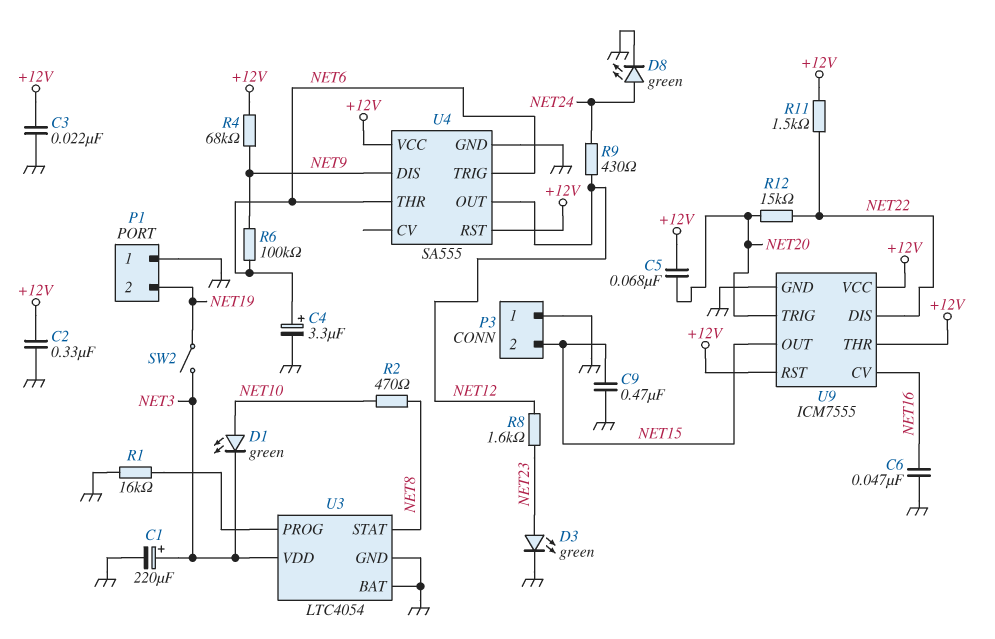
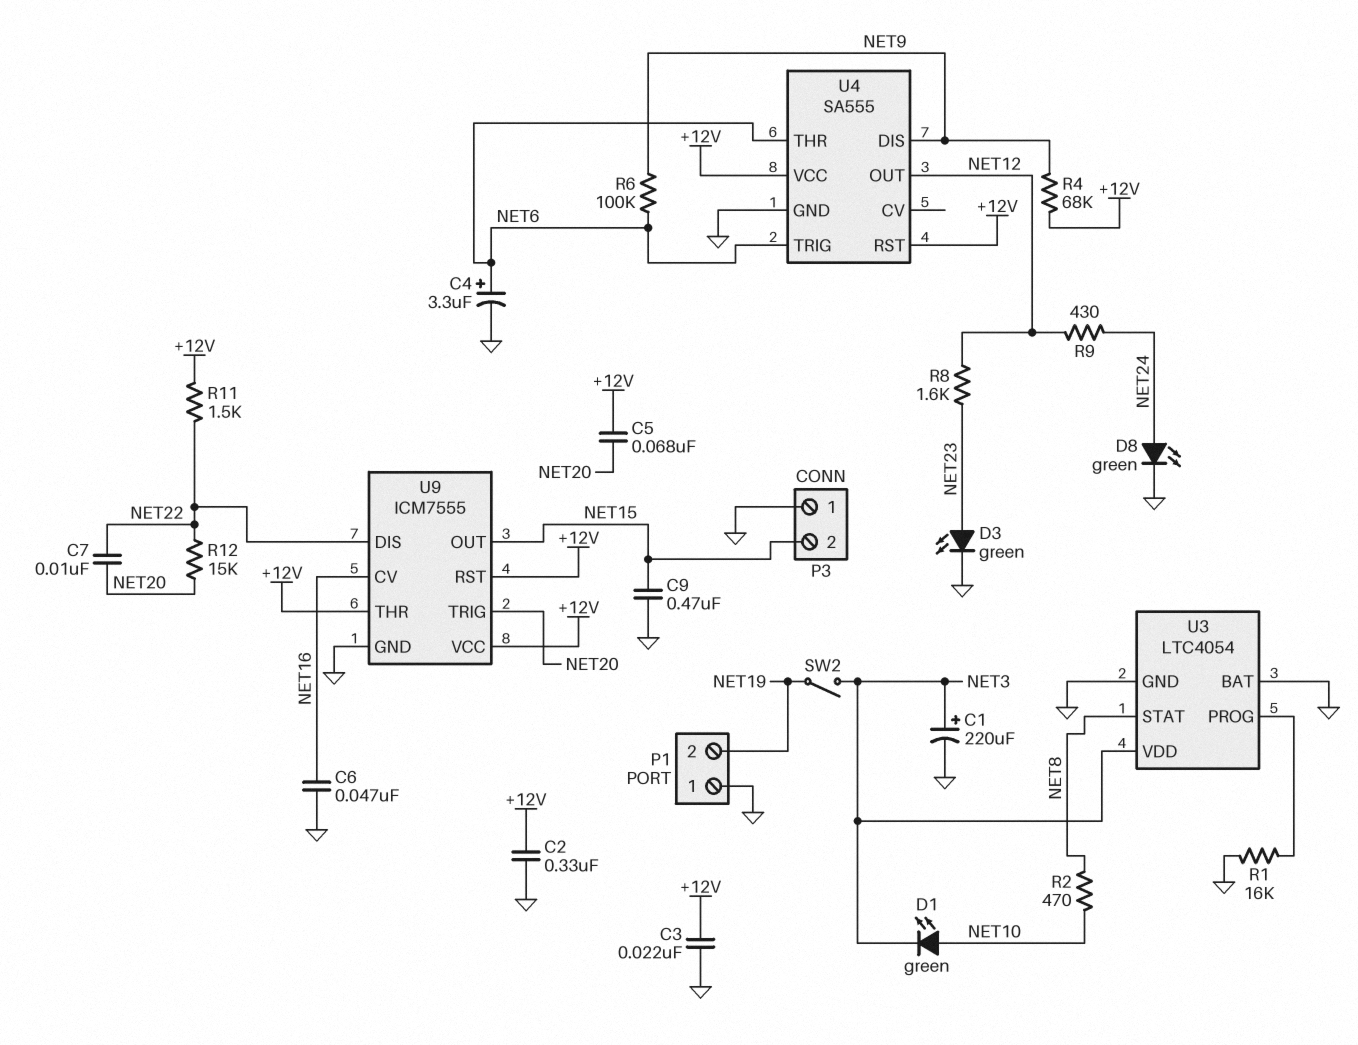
C7: none -> 10nF (NET20, NET22)

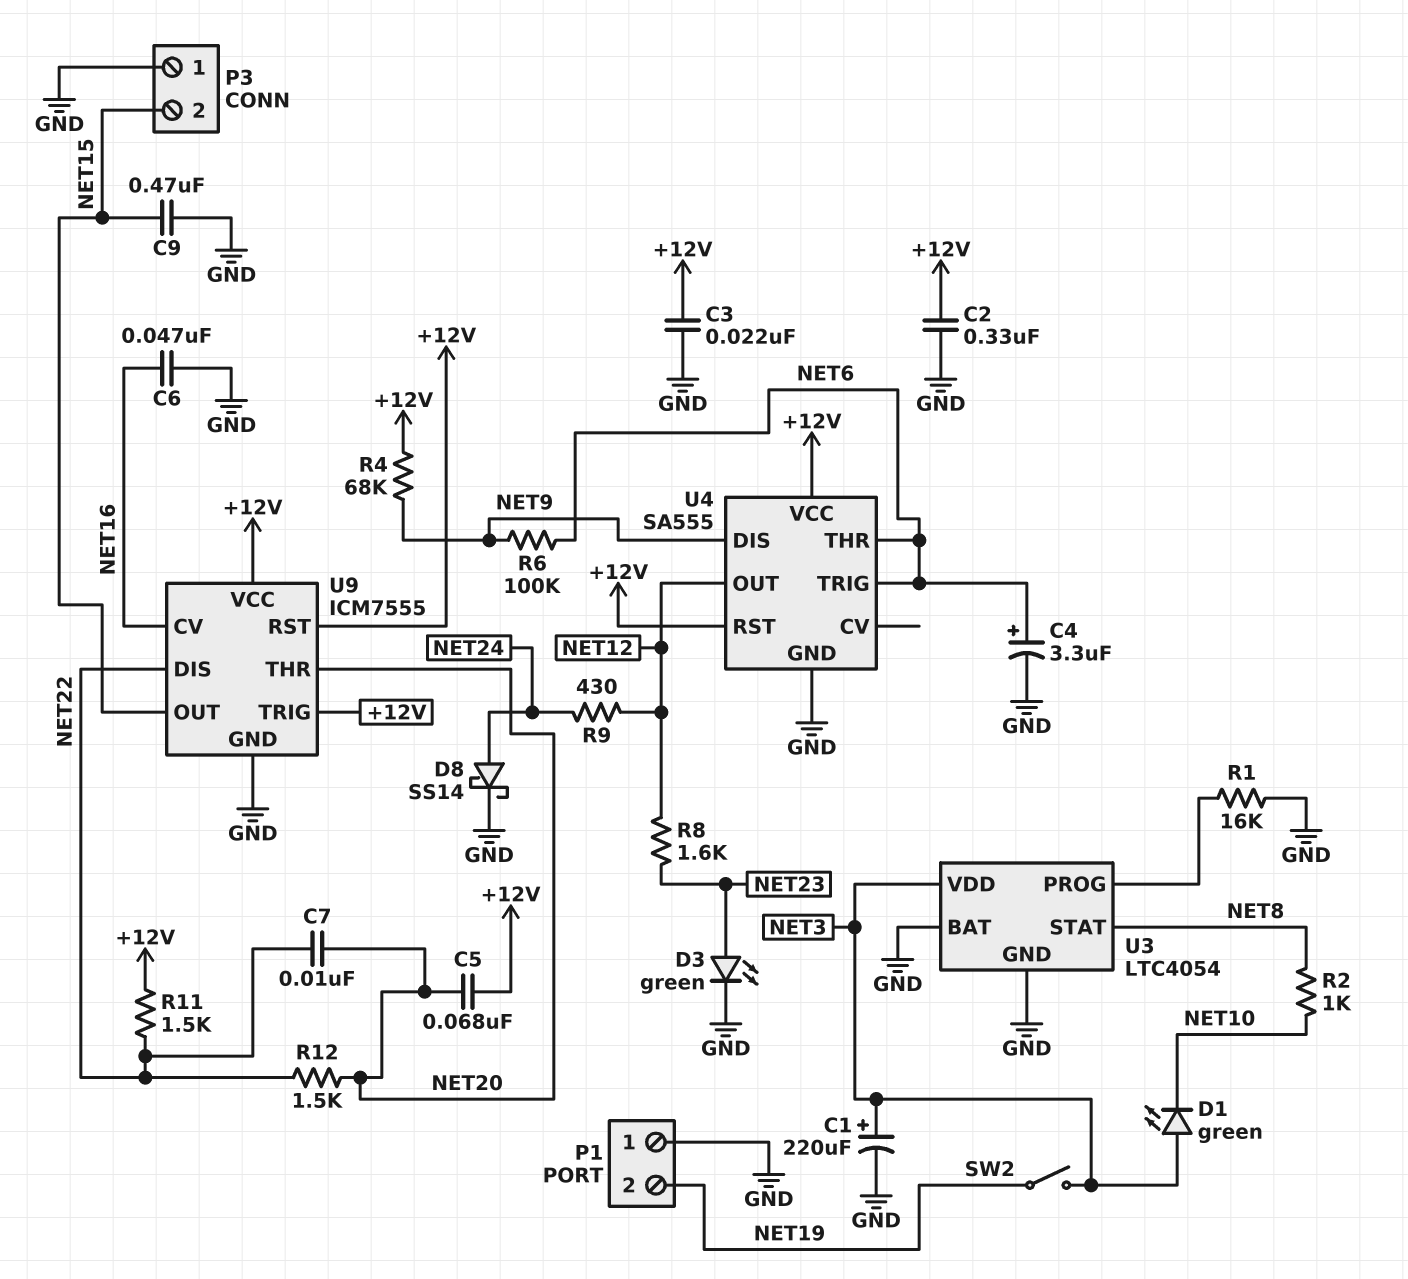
D1: LED green (A NET10, K NET3) -> LED green (A NET3, K NET10)
D8: LED green (A NET24, K GND) -> schottky SS14 (A NET24, K GND)
R2: 470 (NET8, NET10) -> 1k (NET8, NET10)
R12: 15k (NET20, NET22) -> 1.5k (NET20, NET22)
U9 pin THR: +12V -> NET20
U9 pin TRIG: NET20 -> +12V

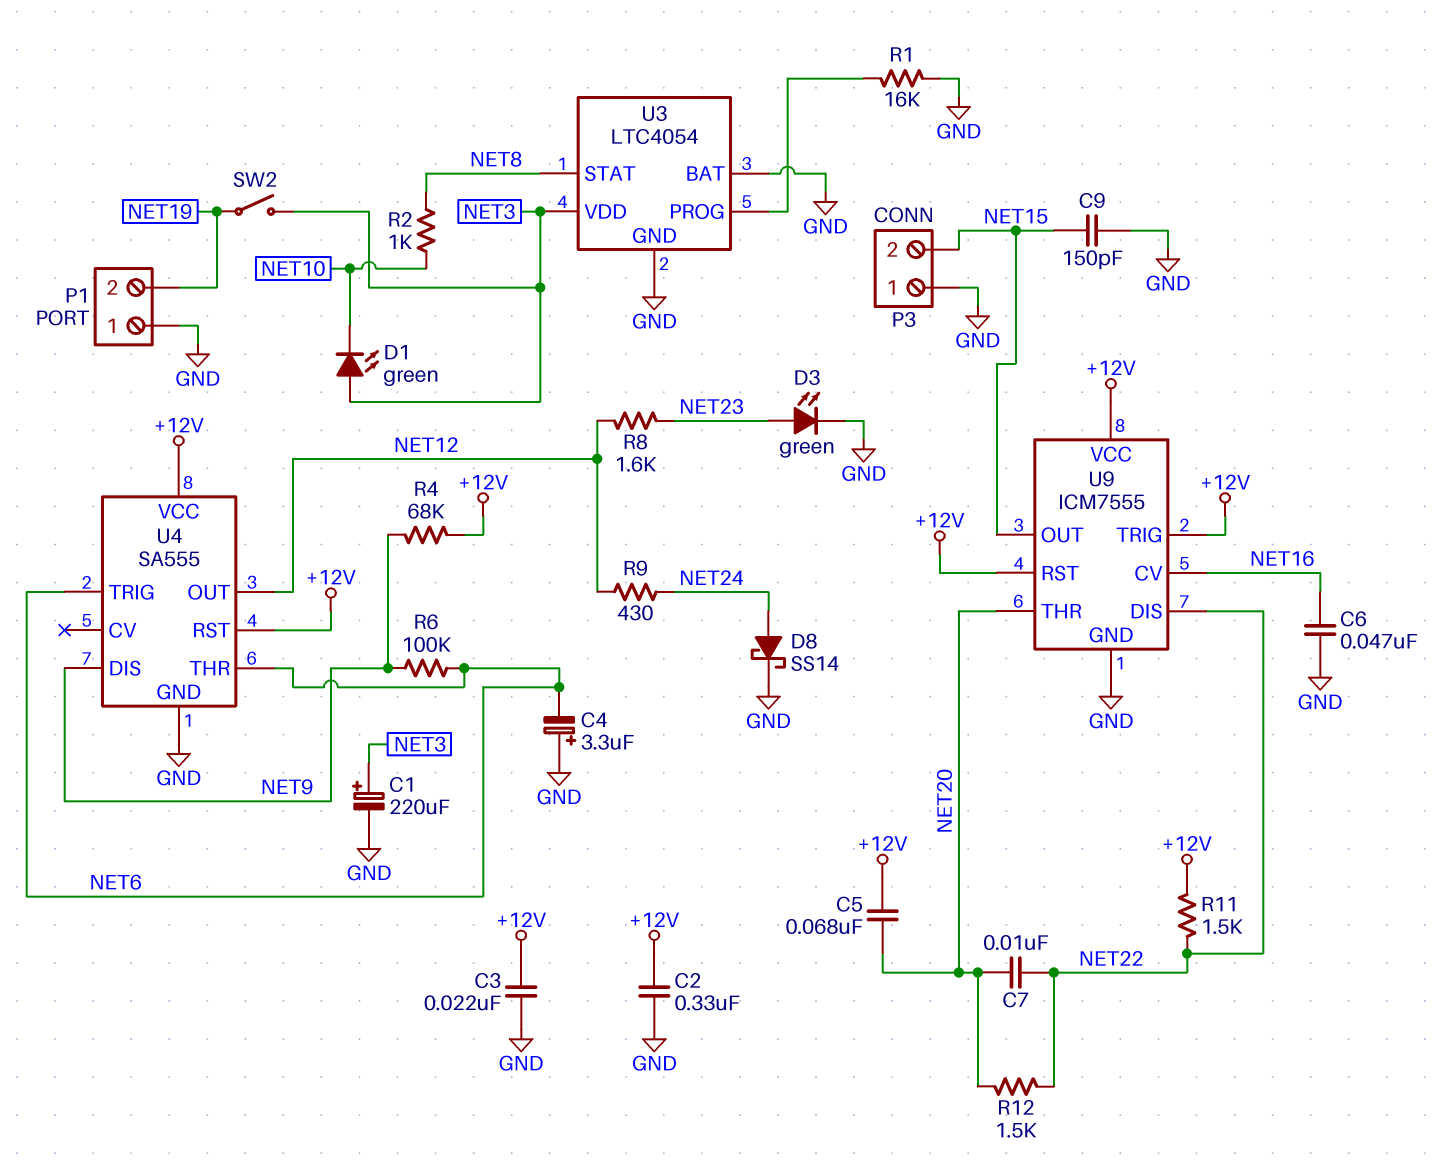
C4: 3.3uF (plus NET6, minus GND) -> 3.3uF (plus GND, minus NET6)
C9: 470nF (GND, NET15) -> 150pF (GND, NET15)

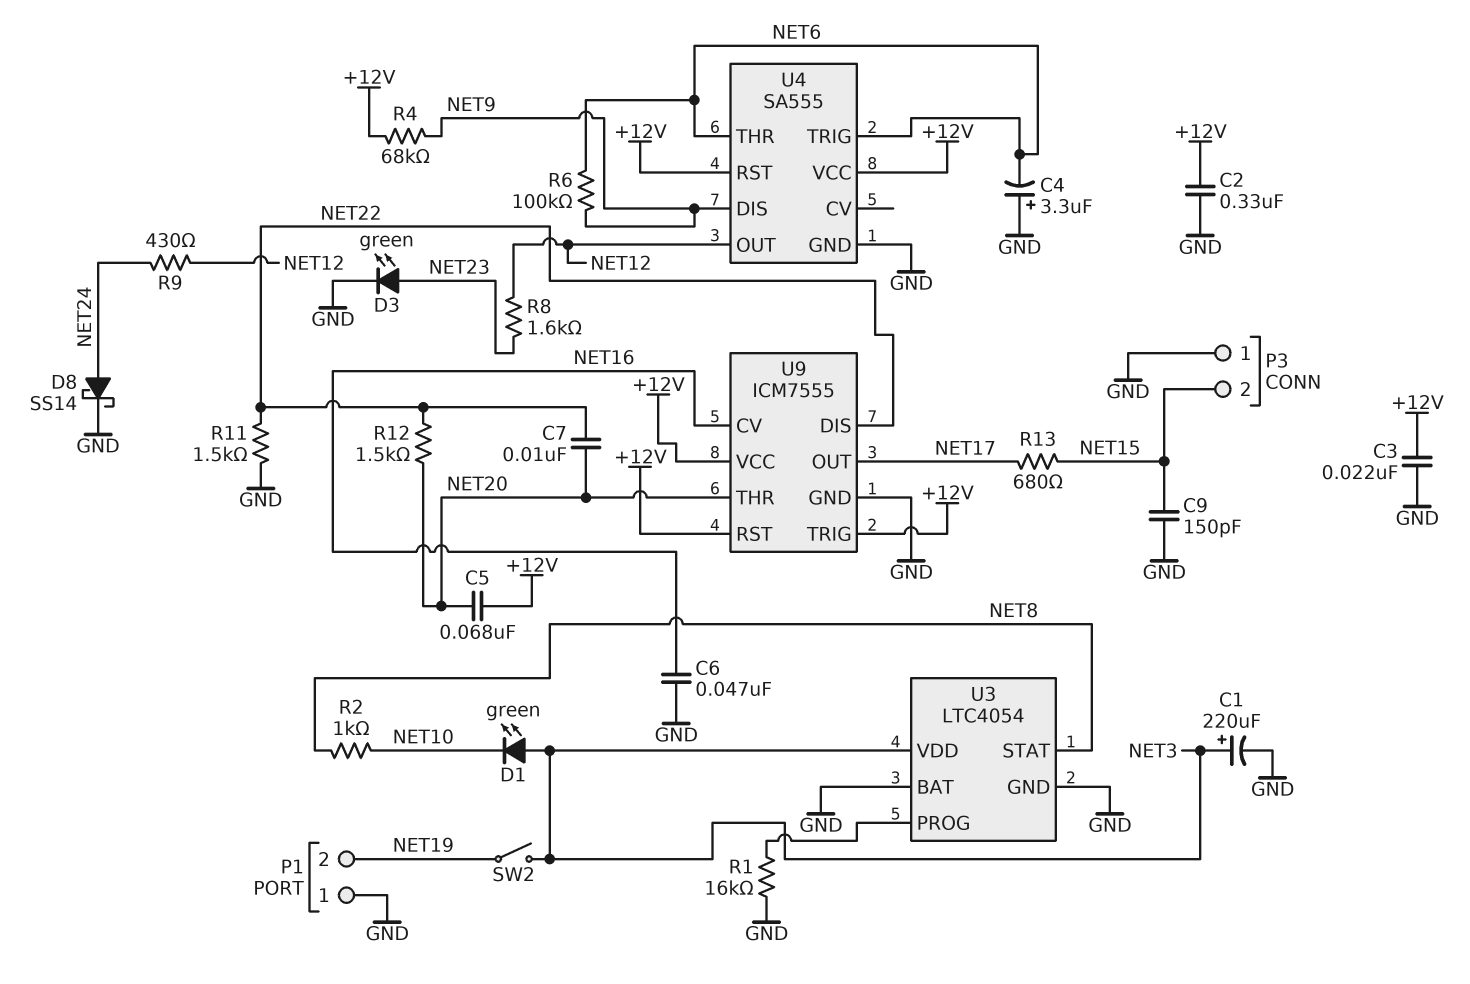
R11: 1.5k (+12V, NET22) -> 1.5k (GND, NET22)
R13: none -> 680 (NET15, NET17)
U9 pin OUT: NET15 -> NET17

